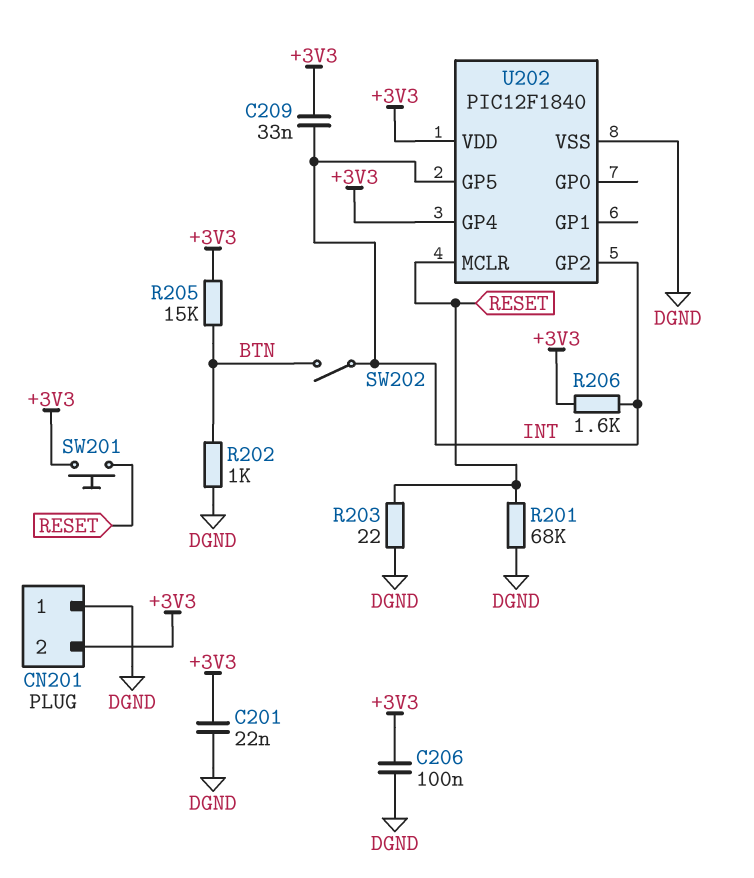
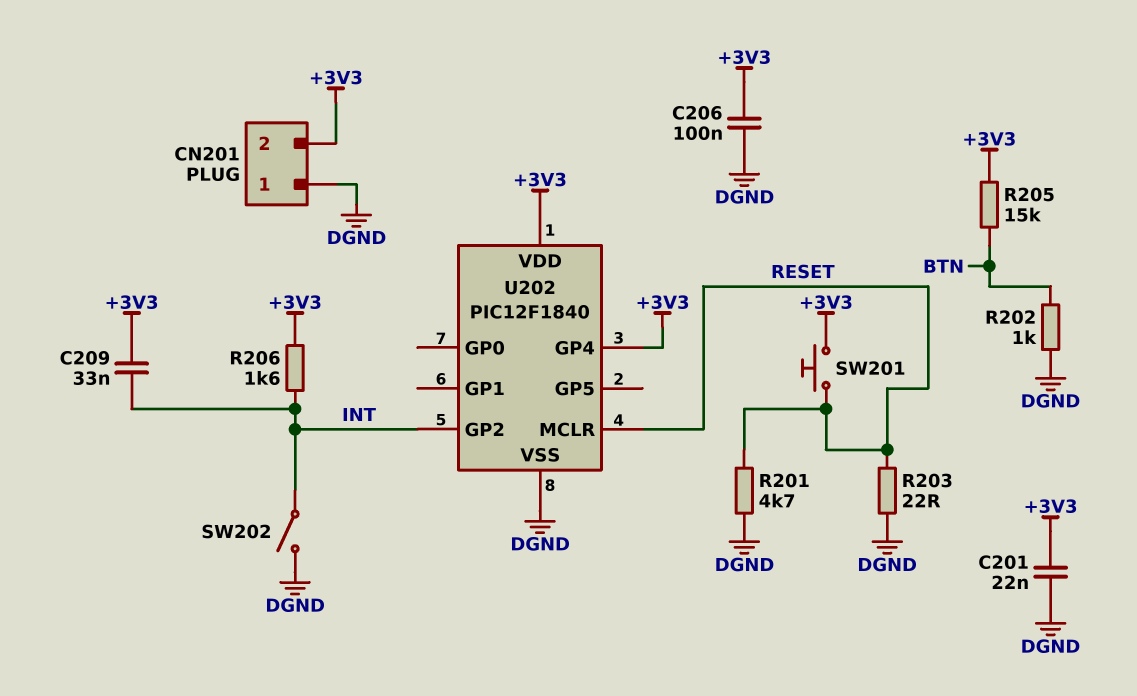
R201: 68k (DGND, RESET) -> 4.7k (DGND, RESET)
SW202: switch (BTN, INT) -> switch (DGND, INT)
U202 pin GP5: INT -> none

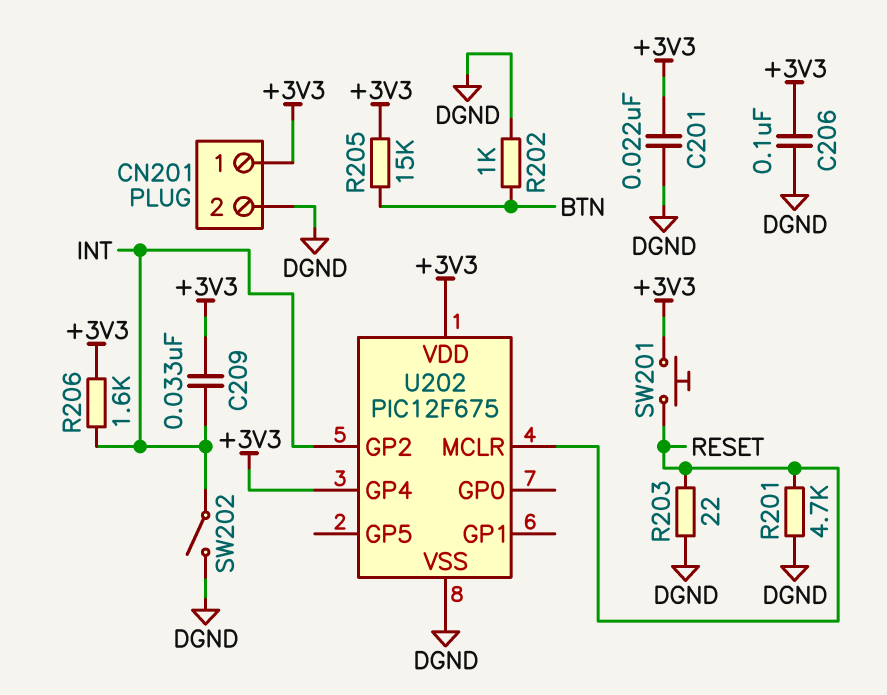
CN201 pin 1: DGND -> +3V3
CN201 pin 2: +3V3 -> DGND
U202: PIC12F1840 -> PIC12F675

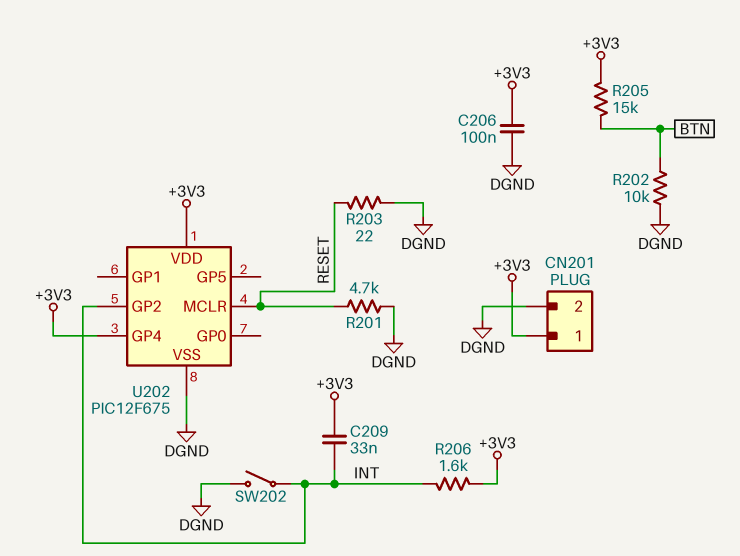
C201: 22nF (+3V3, DGND) -> none
R202: 1k (BTN, DGND) -> 10k (BTN, DGND)
SW201: button (+3V3, RESET) -> none

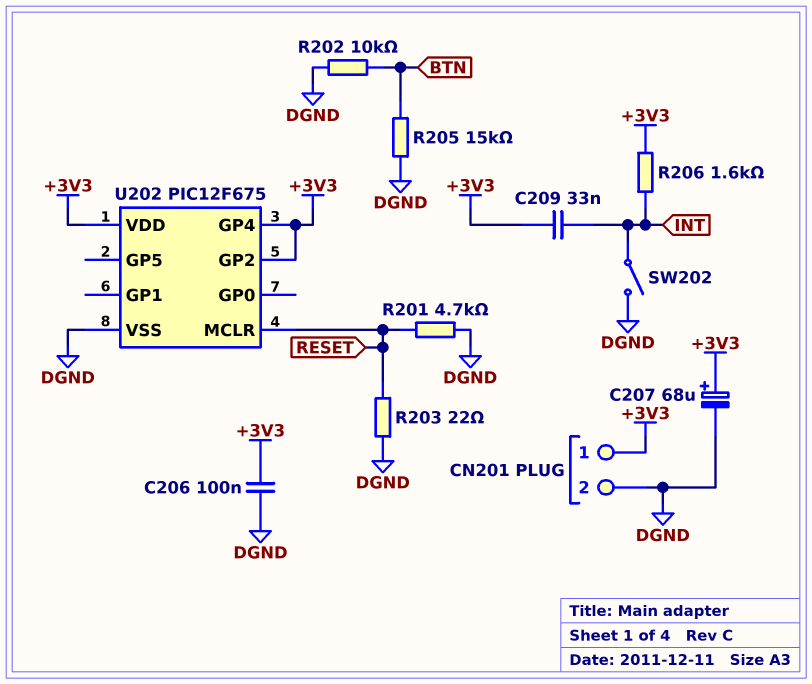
C207: none -> 68uF (plus +3V3, minus DGND)
R205: 15k (+3V3, BTN) -> 15k (BTN, DGND)
U202 pin GP2: INT -> +3V3

